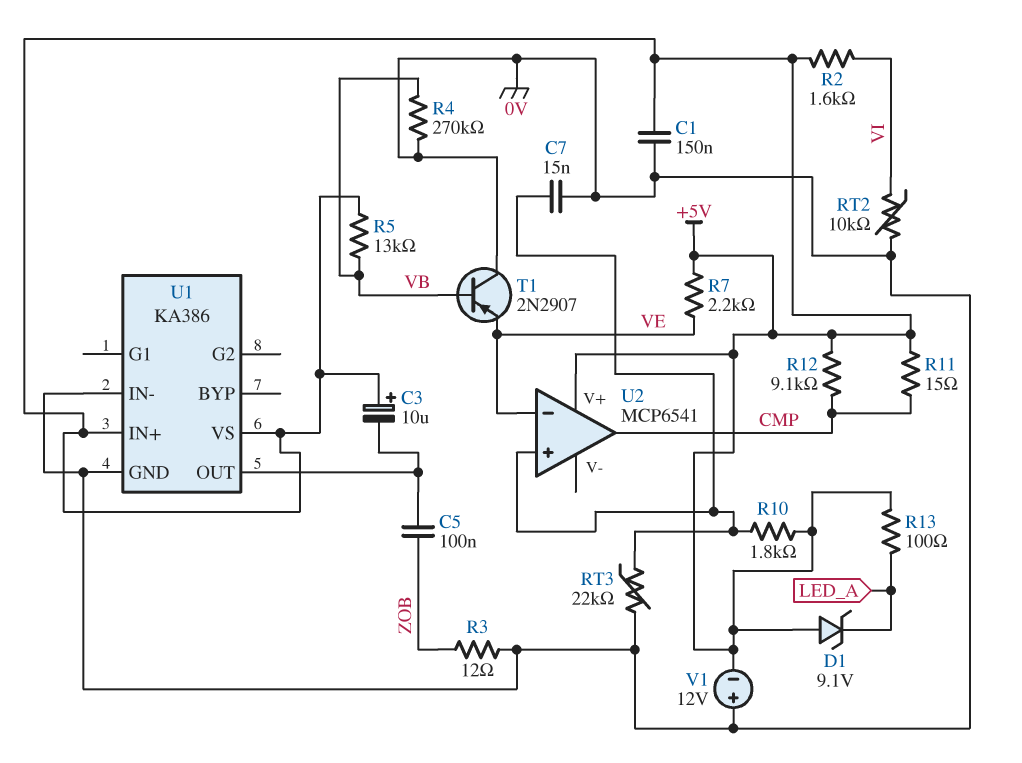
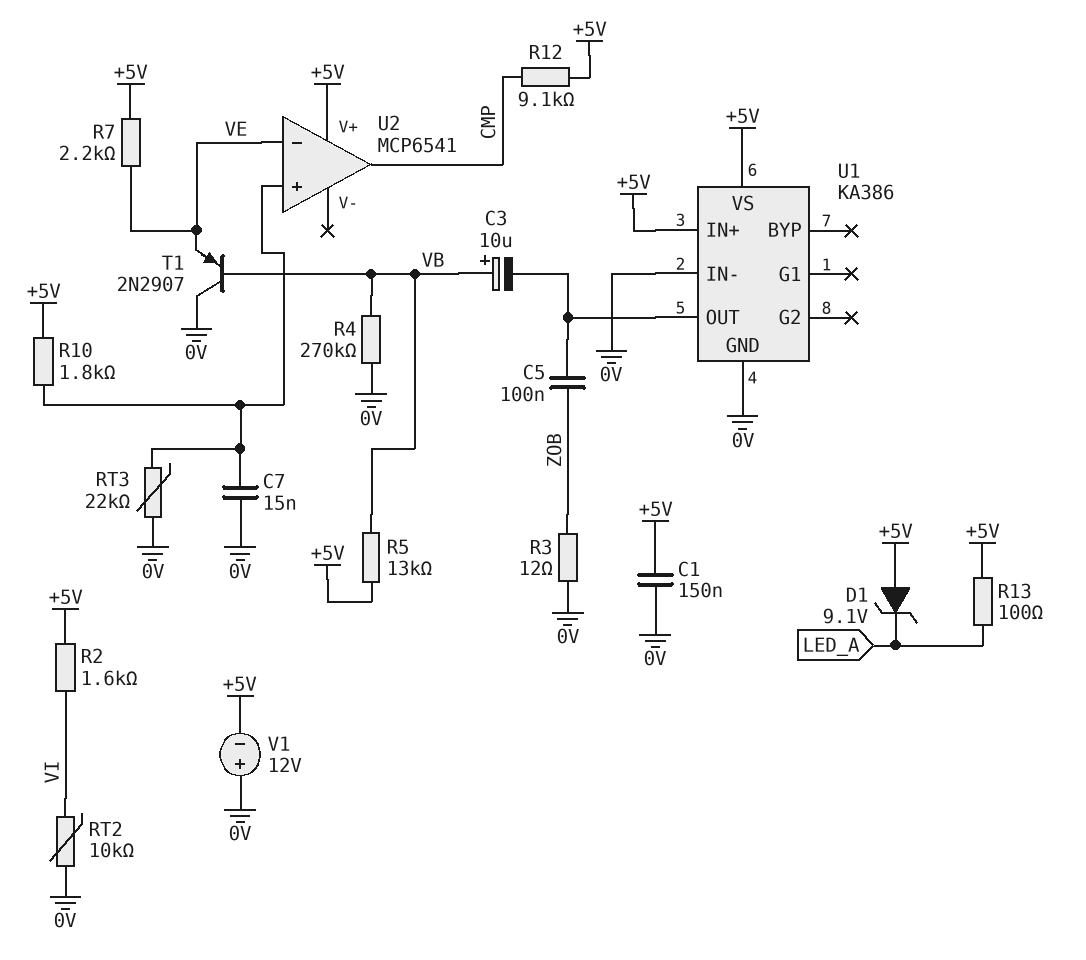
C3: 10uF (plus +5V, minus U1/OUT) -> 10uF (plus VB, minus U1/OUT)
R11: 15 (+5V, CMP) -> none

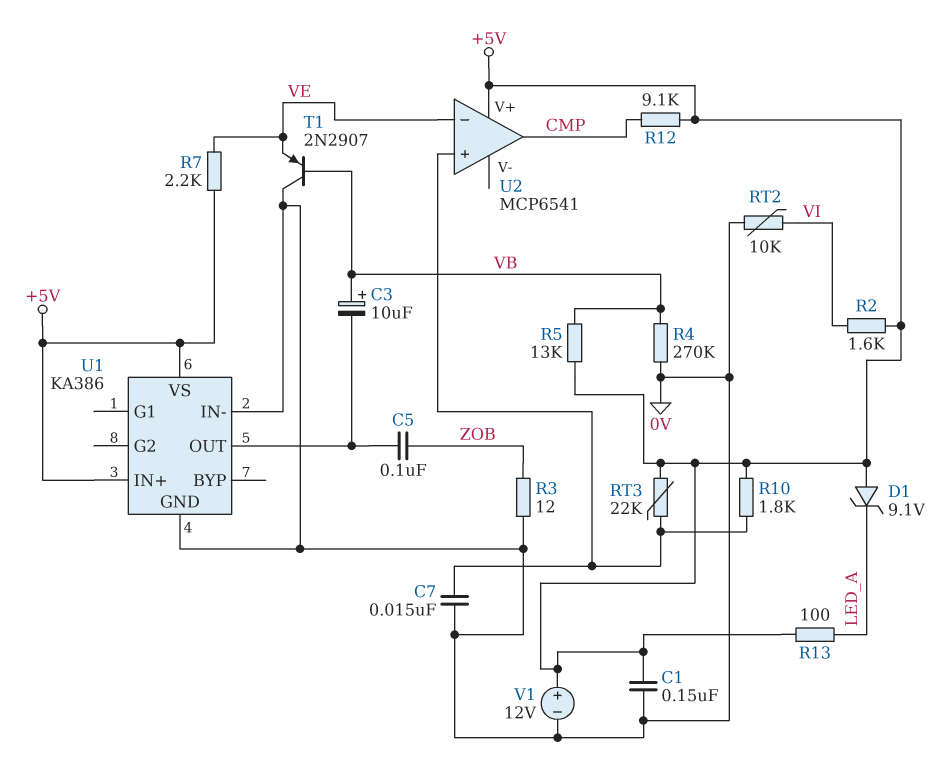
RT3: 22k (0V, U2/in+) -> 22k (+5V, U2/in+)
V1: 12V (plus 0V, minus +5V) -> 12V (plus +5V, minus 0V)

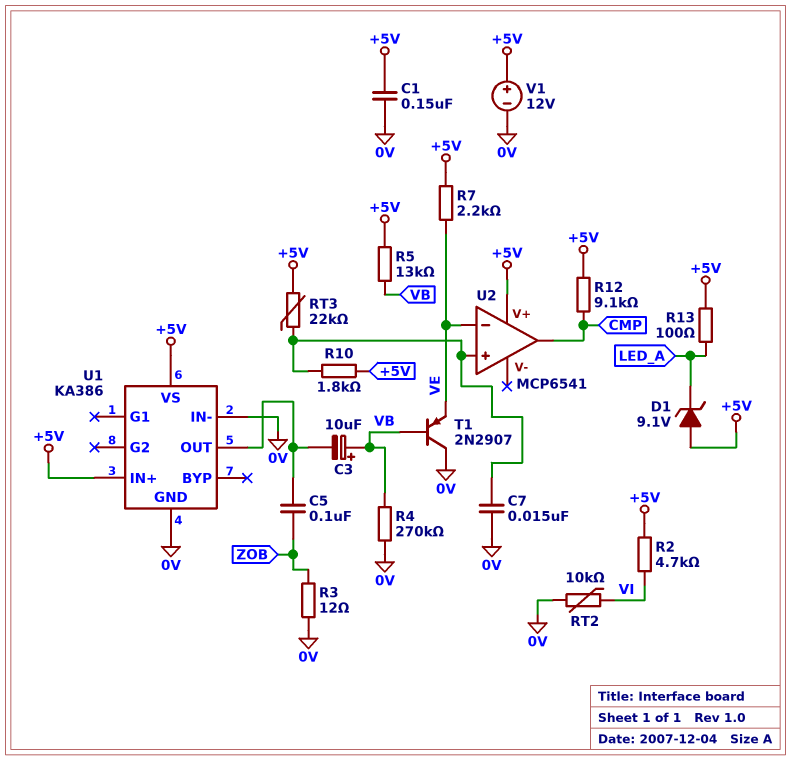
R2: 1.6k (+5V, VI) -> 4.7k (+5V, VI)

